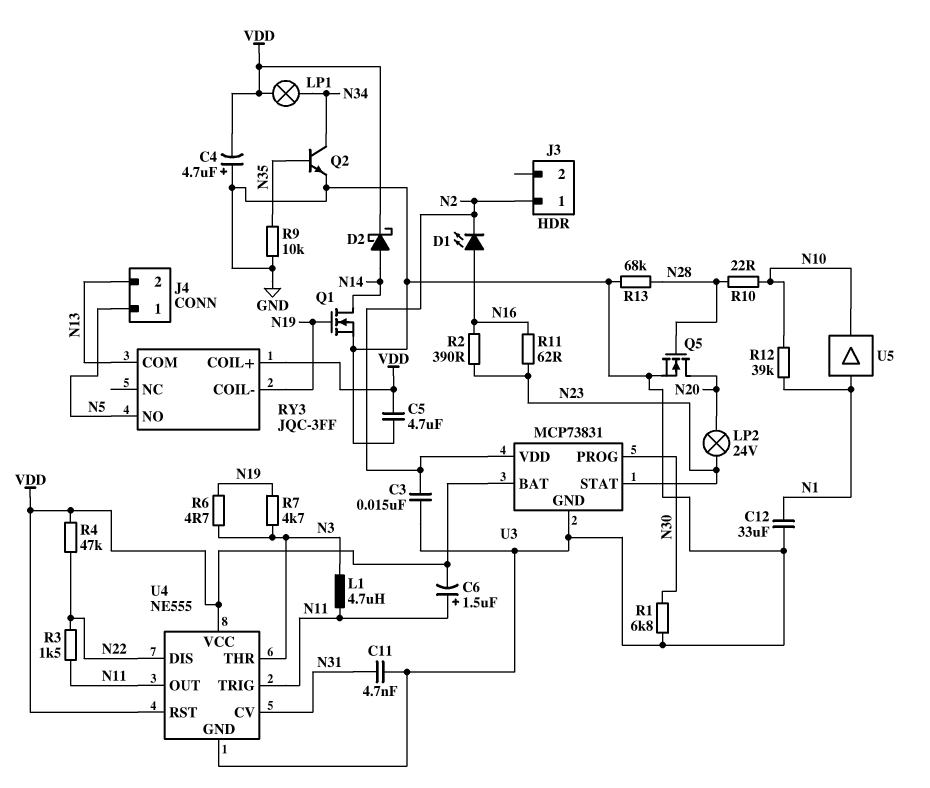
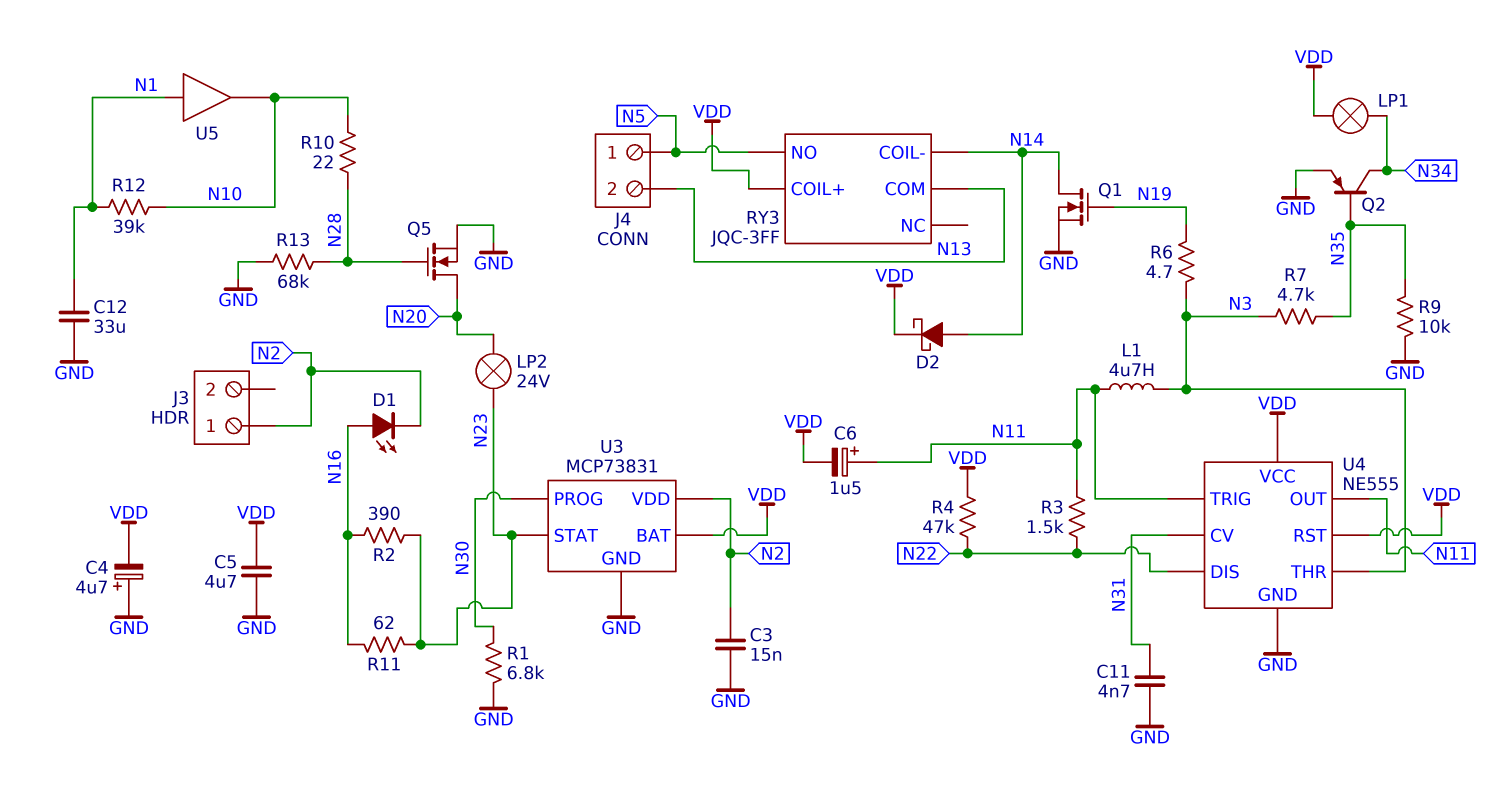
Q2: NPN (B N35, C N34, E GND) -> PNP (B N35, C N34, E GND)
R7: 4.7k (N3, N19) -> 4.7k (N3, N35)
RY3 pin COIL-: N19 -> N14

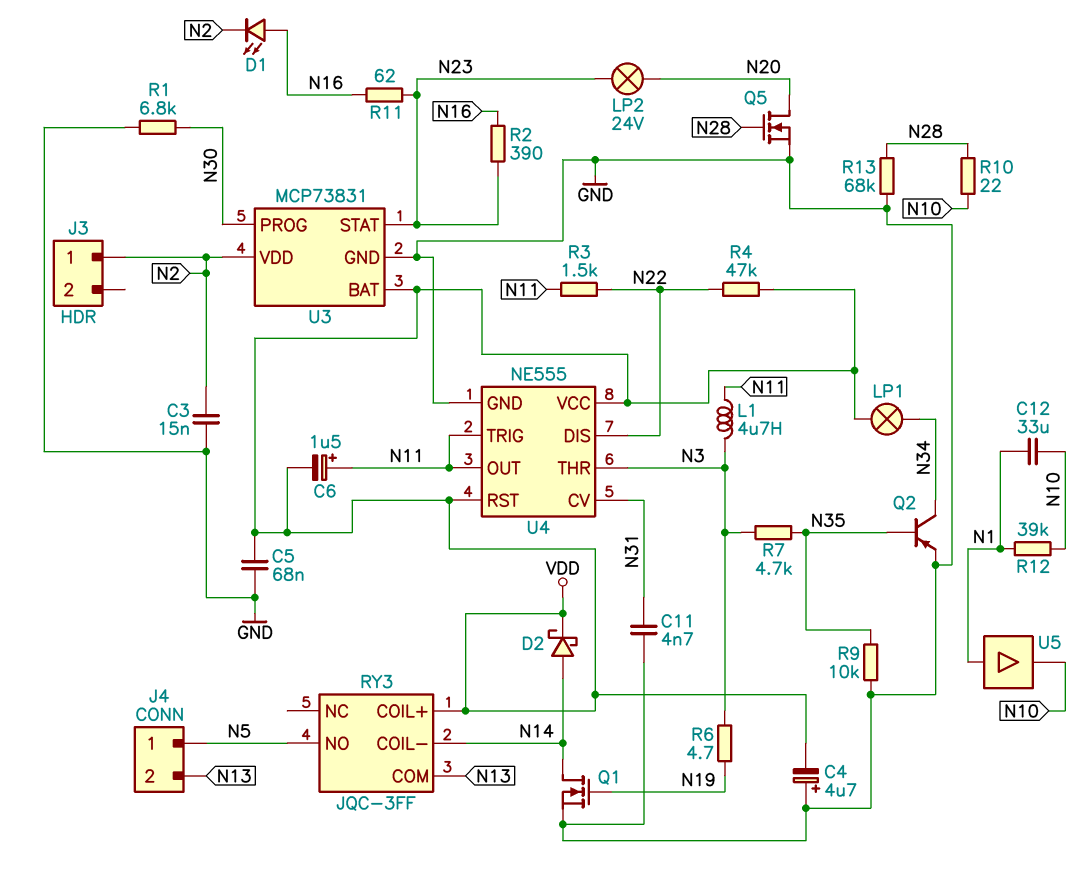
C5: 4.7uF (GND, VDD) -> 68nF (GND, VDD)
C12: 33uF (GND, N1) -> 33uF (N1, N10)

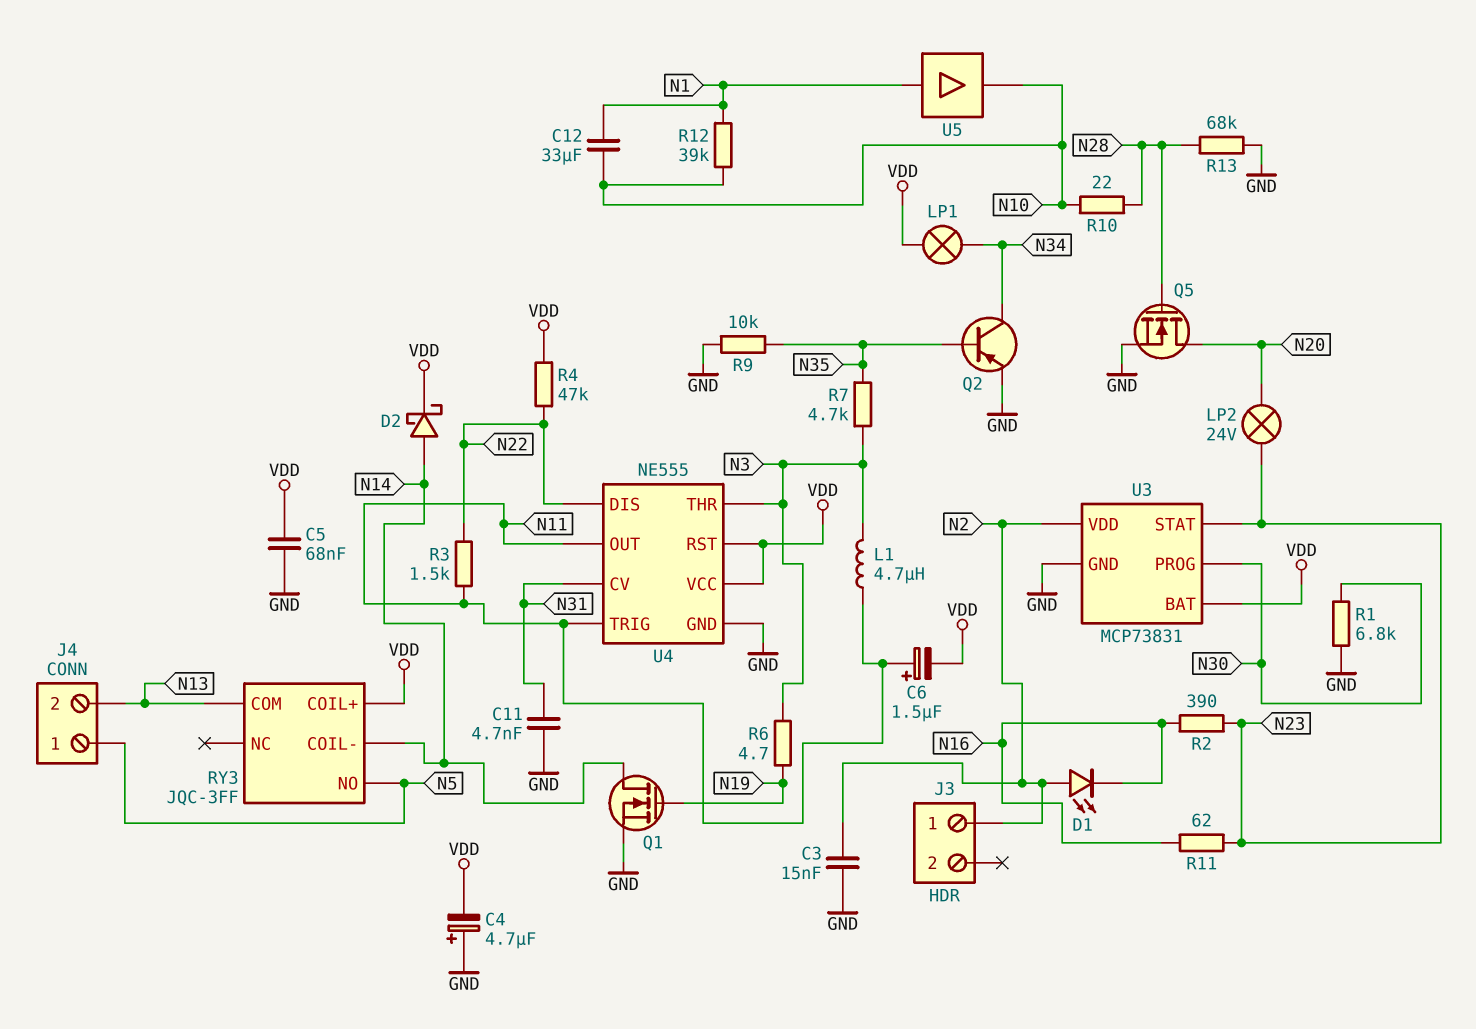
D1: LED (A N16, K N2) -> LED (A N2, K N16)

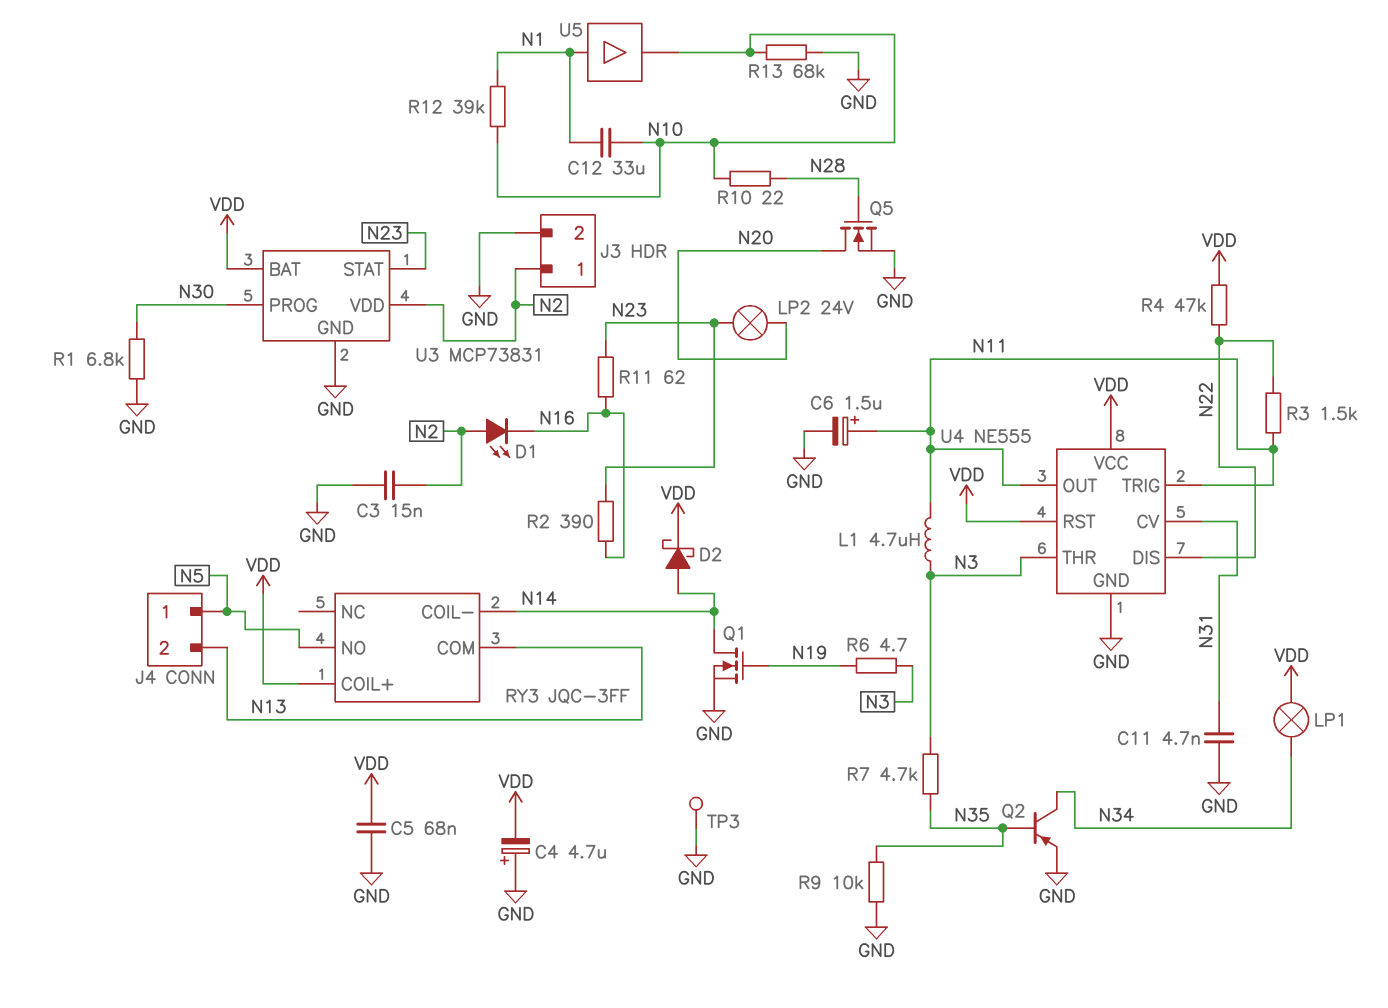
C6: 1.5uF (plus N11, minus VDD) -> 1.5uF (plus N11, minus GND)
J3 pin 2: none -> GND
R13: 68k (GND, N28) -> 68k (GND, N10)
TP3: none -> test point (GND)

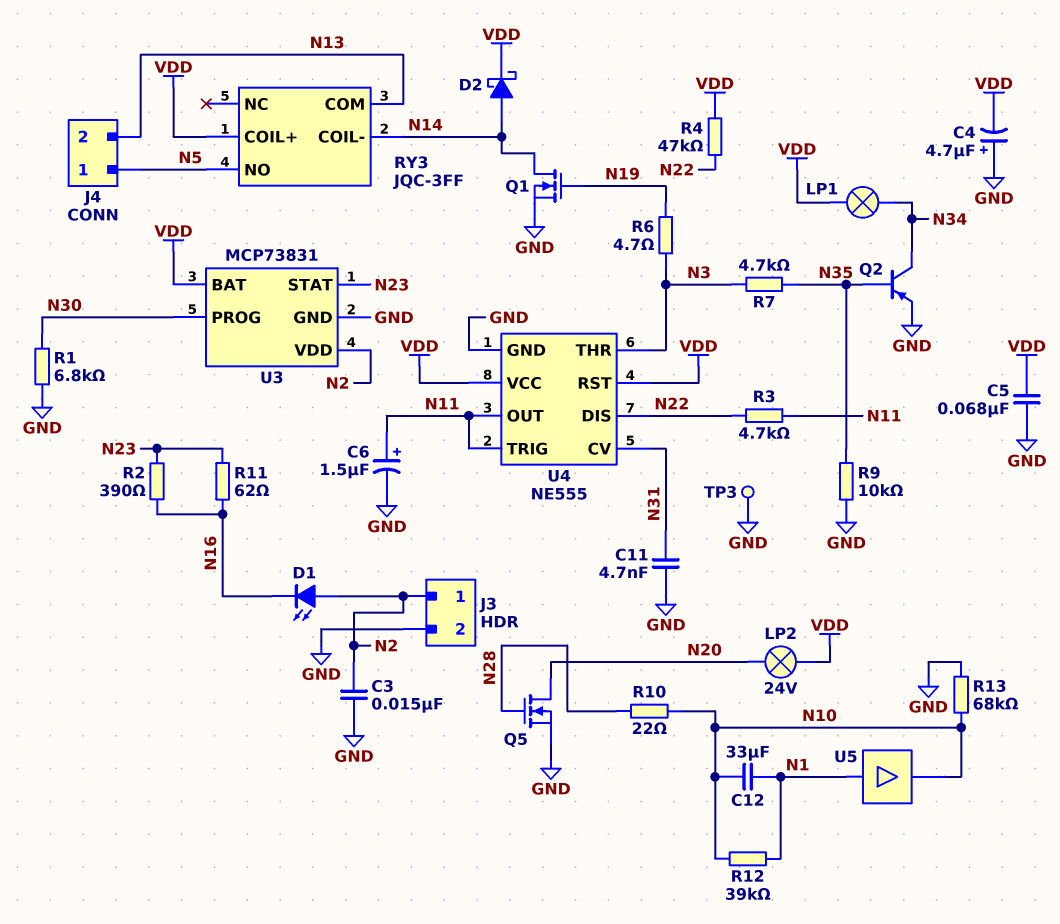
L1: 4.7uH (N3, N11) -> none
LP2: lamp 24V (N20, N23) -> lamp 24V (N20, VDD)
R3: 1.5k (N11, N22) -> 4.7k (N11, N22)

